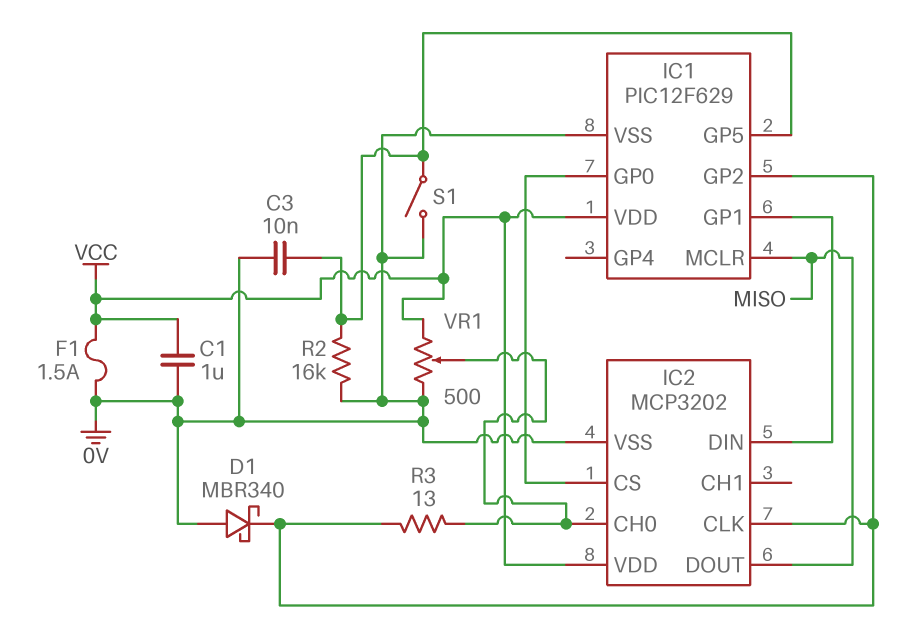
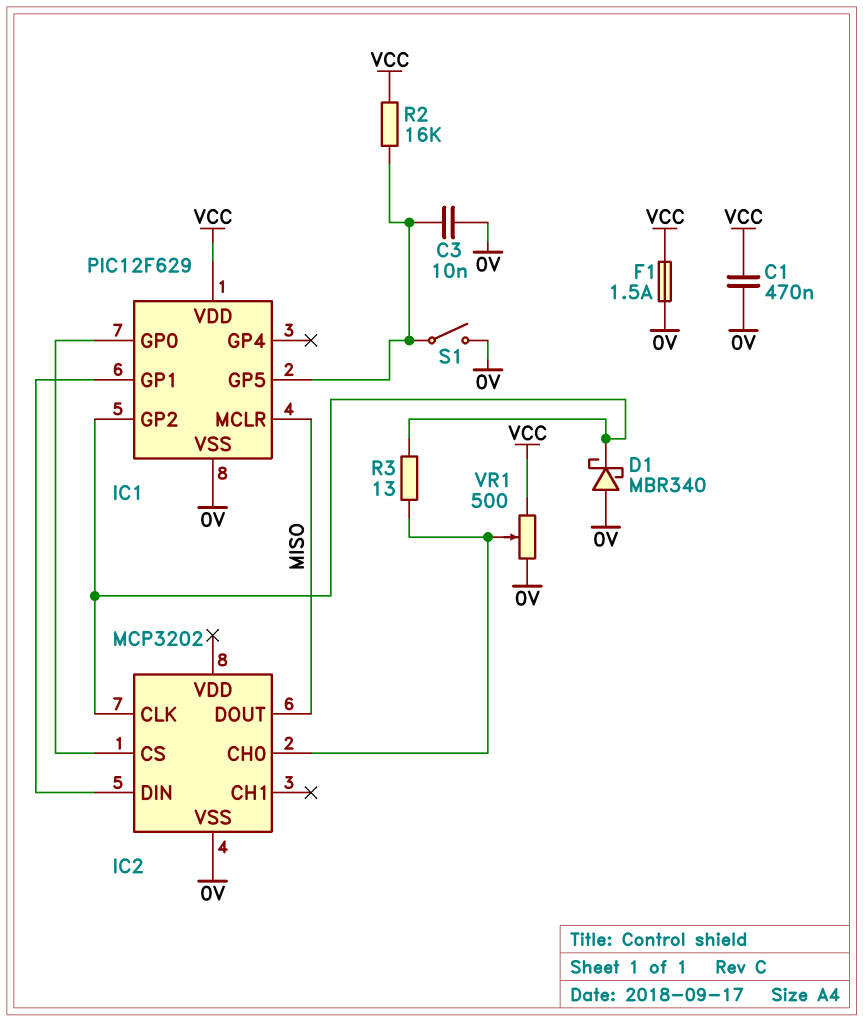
C1: 1uF (0V, VCC) -> 470nF (0V, VCC)
IC2 pin VDD: VCC -> none
R2: 16k (0V, IC1/GP5) -> 16k (IC1/GP5, VCC)

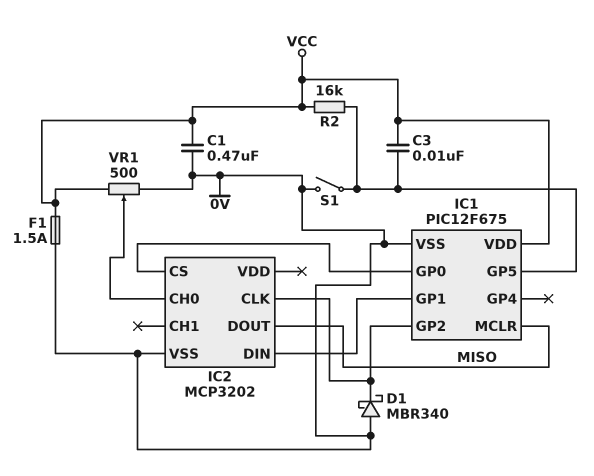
C3: 10nF (0V, IC1/GP5) -> 10nF (IC1/GP5, VCC)
IC1: PIC12F629 -> PIC12F675
R3: 13 (IC1/GP2, IC2/CH0) -> none

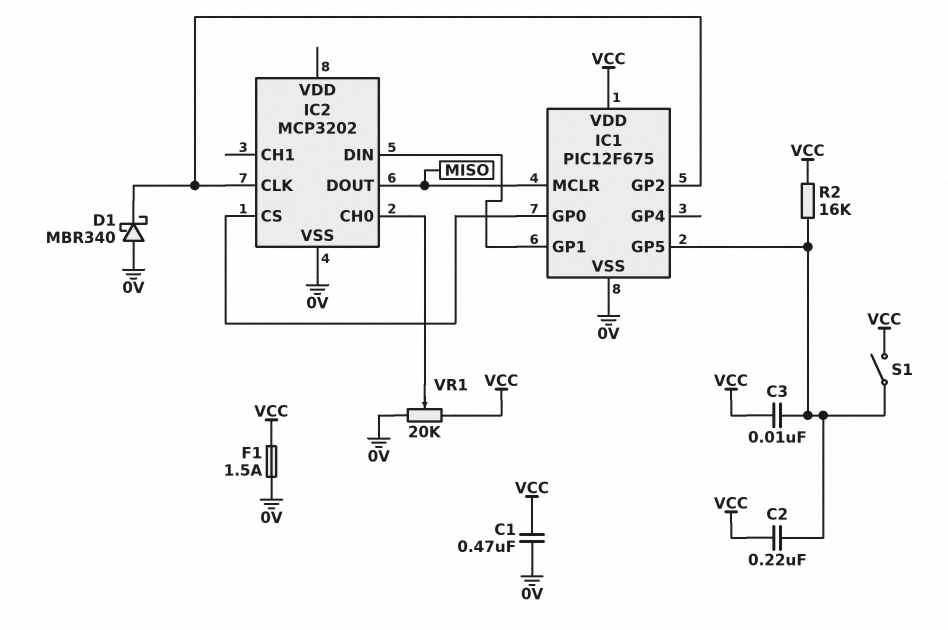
C2: none -> 220nF (IC1/GP5, VCC)
S1: switch (0V, IC1/GP5) -> switch (IC1/GP5, VCC)
VR1: 500 (0V, VCC, wiper IC2/CH0) -> 20k (0V, VCC, wiper IC2/CH0)

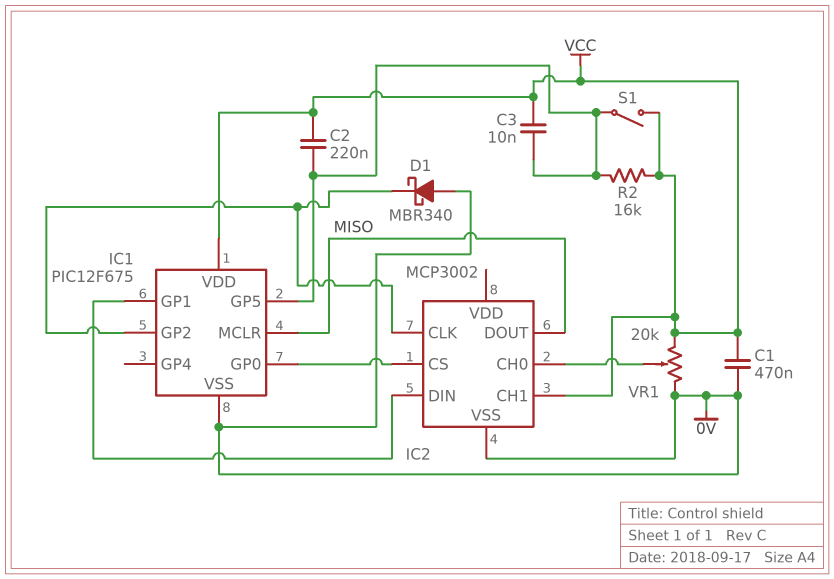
F1: 1.5A (0V, VCC) -> none
IC2: MCP3202 -> MCP3002
IC2 pin CH1: none -> VCC

